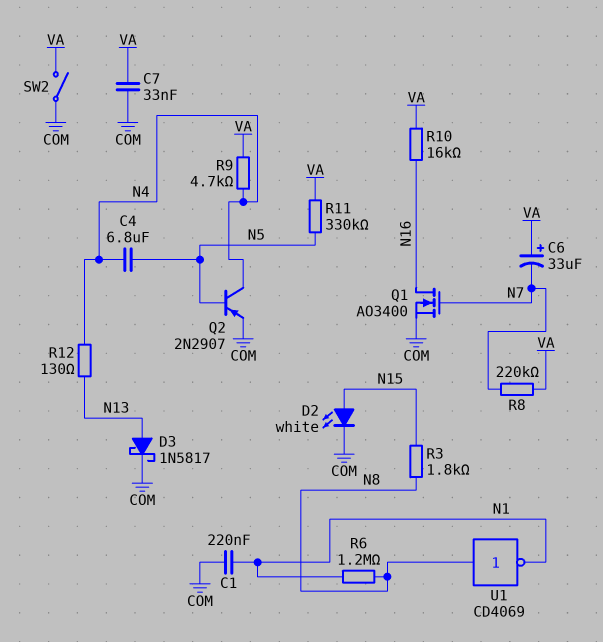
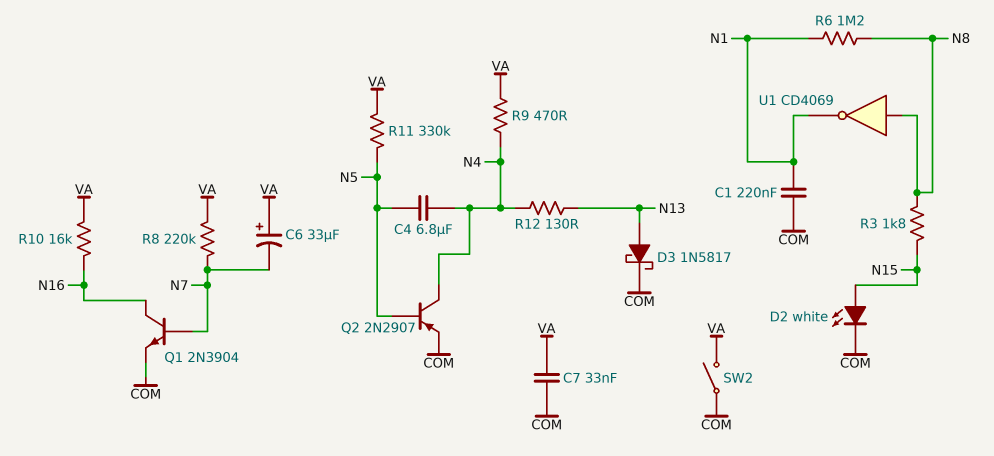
Q1: NMOS AO3400 (G N7, D N16, S COM) -> NPN 2N3904 (B N7, C N16, E COM)
R9: 4.7k (N4, VA) -> 470 (N4, VA)

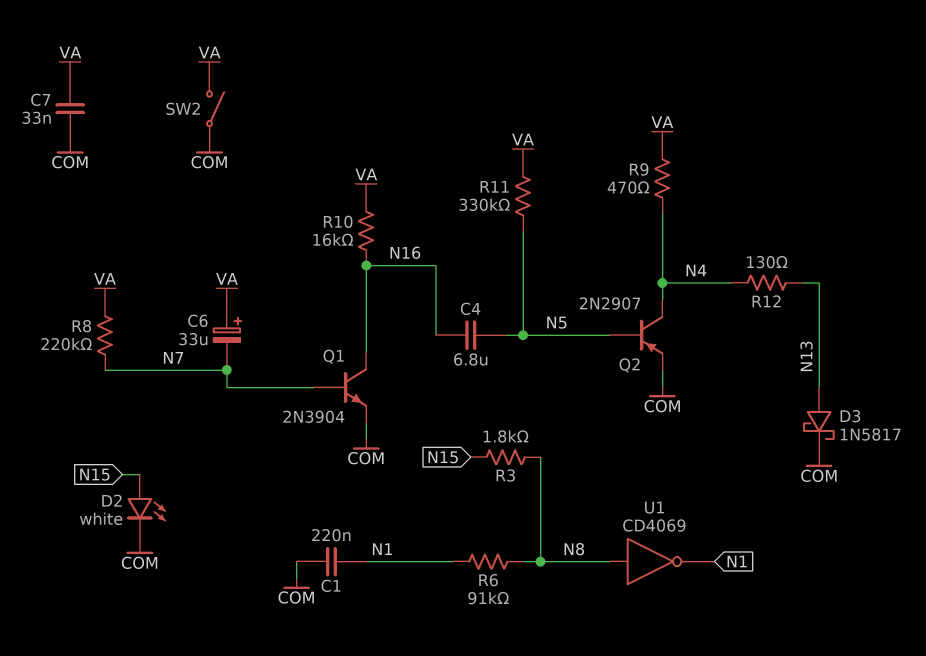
C4: 6.8uF (N4, N5) -> 6.8uF (N5, N16)
R6: 1.2M (N1, N8) -> 91k (N1, N8)

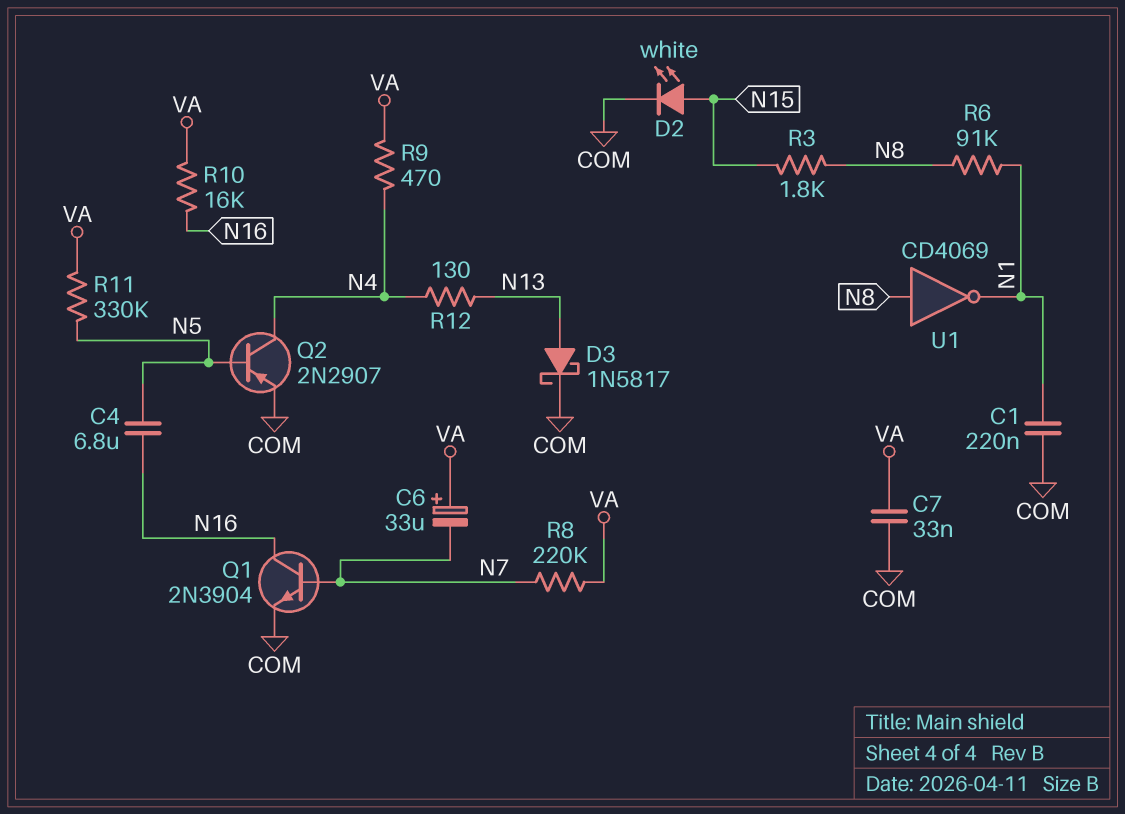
SW2: switch (COM, VA) -> none

